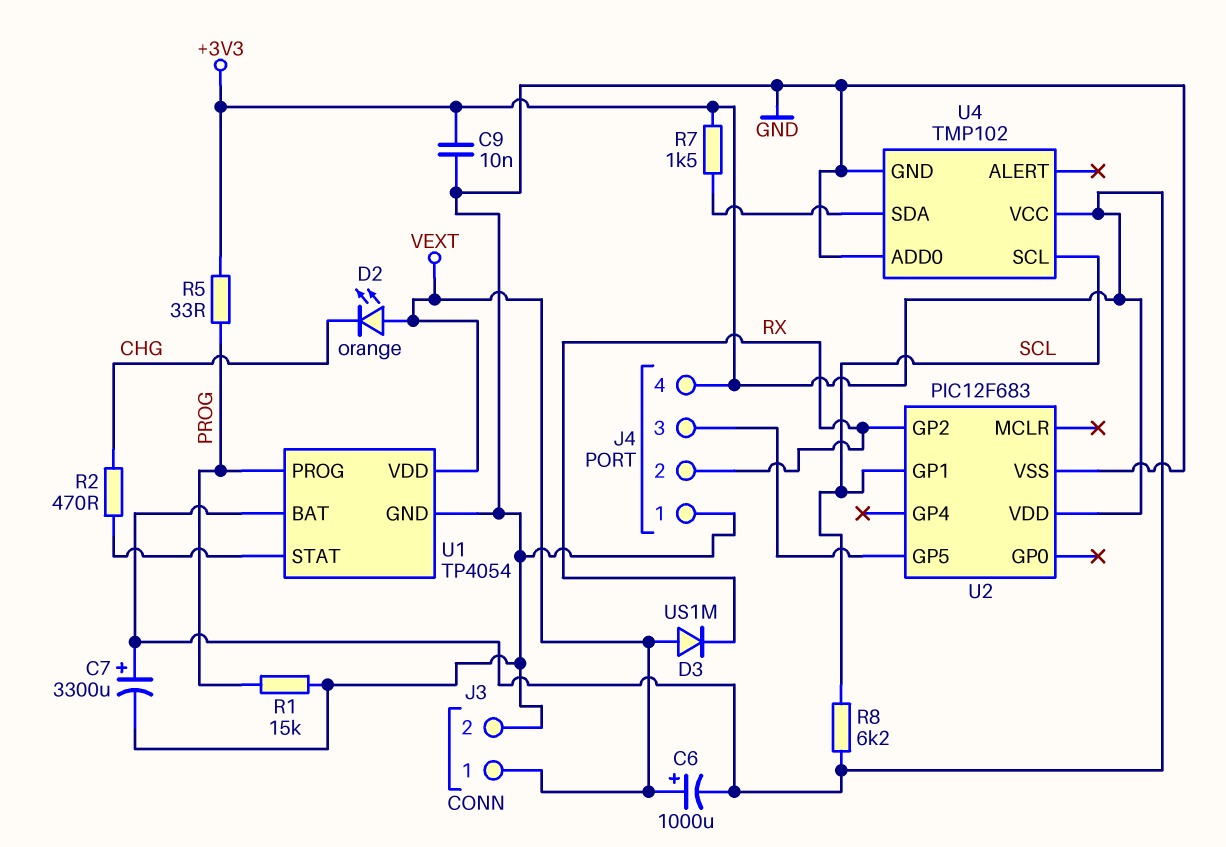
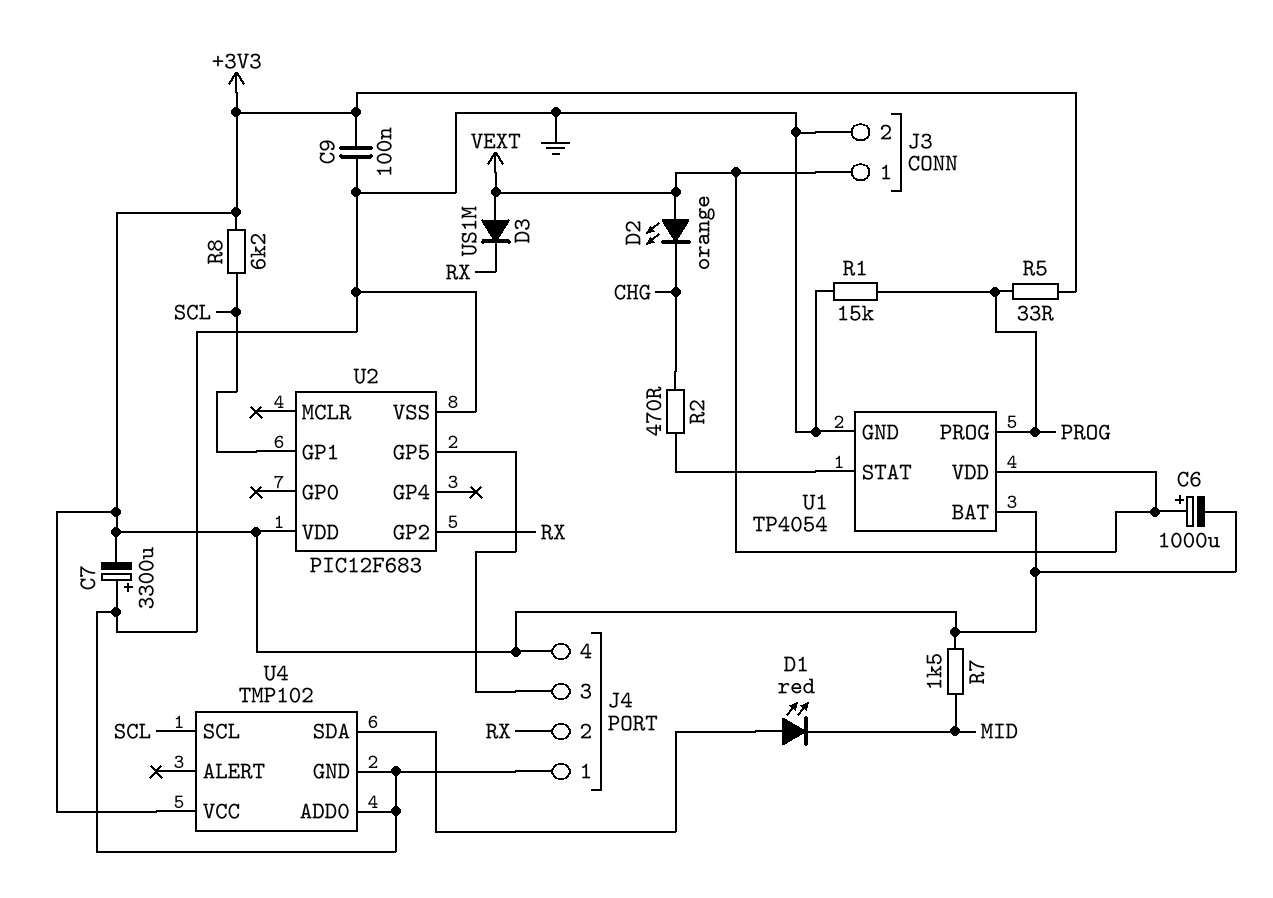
C7: 3300uF (plus +3V3, minus GND) -> 3300uF (plus GND, minus +3V3)
C9: 10nF (+3V3, GND) -> 100nF (+3V3, GND)
D1: none -> LED red (A U4/SDA, K MID)
R7: 1.5k (+3V3, U4/SDA) -> 1.5k (+3V3, MID)

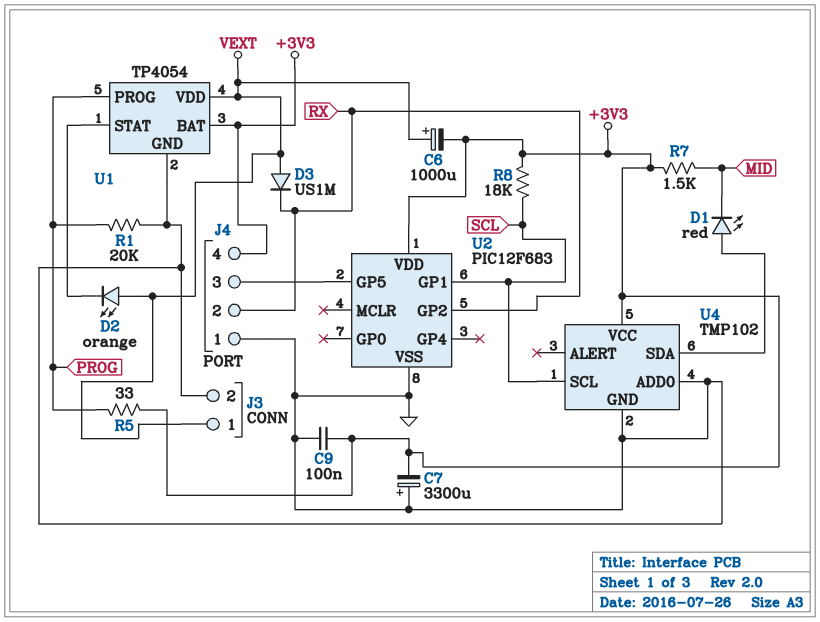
D2: LED orange (A VEXT, K CHG) -> LED orange (A VEXT, K U1/STAT)
R1: 15k (GND, PROG) -> 20k (GND, PROG)
R2: 470 (CHG, U1/STAT) -> none
R8: 6.2k (+3V3, SCL) -> 18k (+3V3, SCL)

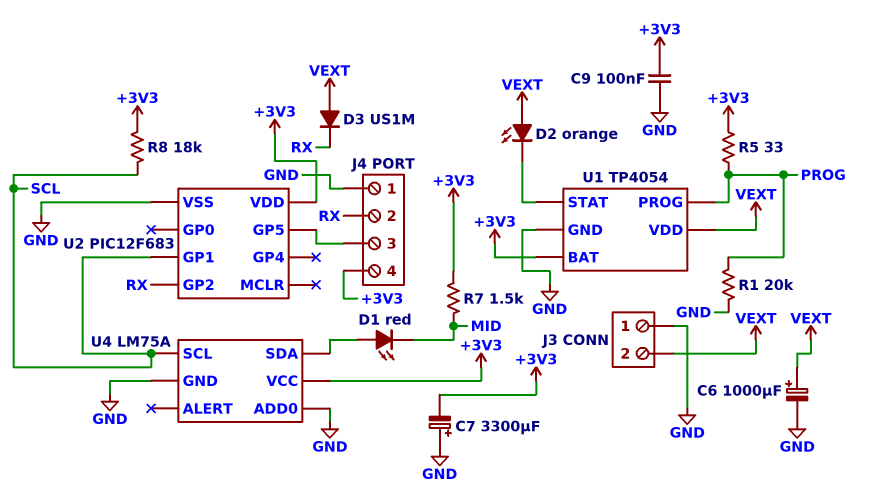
C6: 1000uF (plus VEXT, minus +3V3) -> 1000uF (plus VEXT, minus GND)
J3 pin 1: VEXT -> GND
J3 pin 2: GND -> VEXT
U4: TMP102 -> LM75A

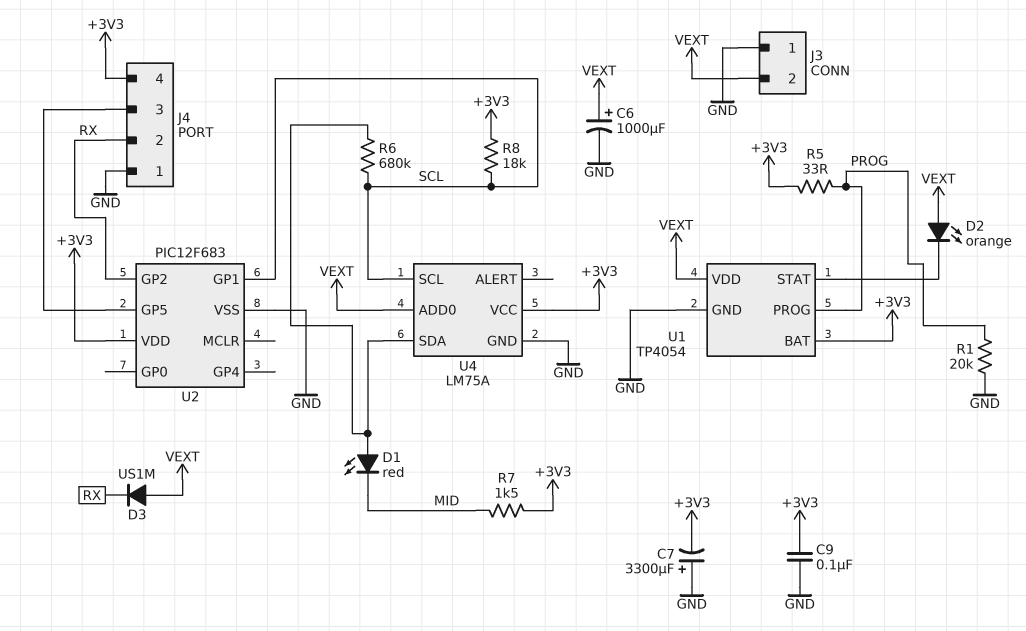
R6: none -> 680k (SCL, U4/SDA)
U4 pin ADD0: GND -> VEXT

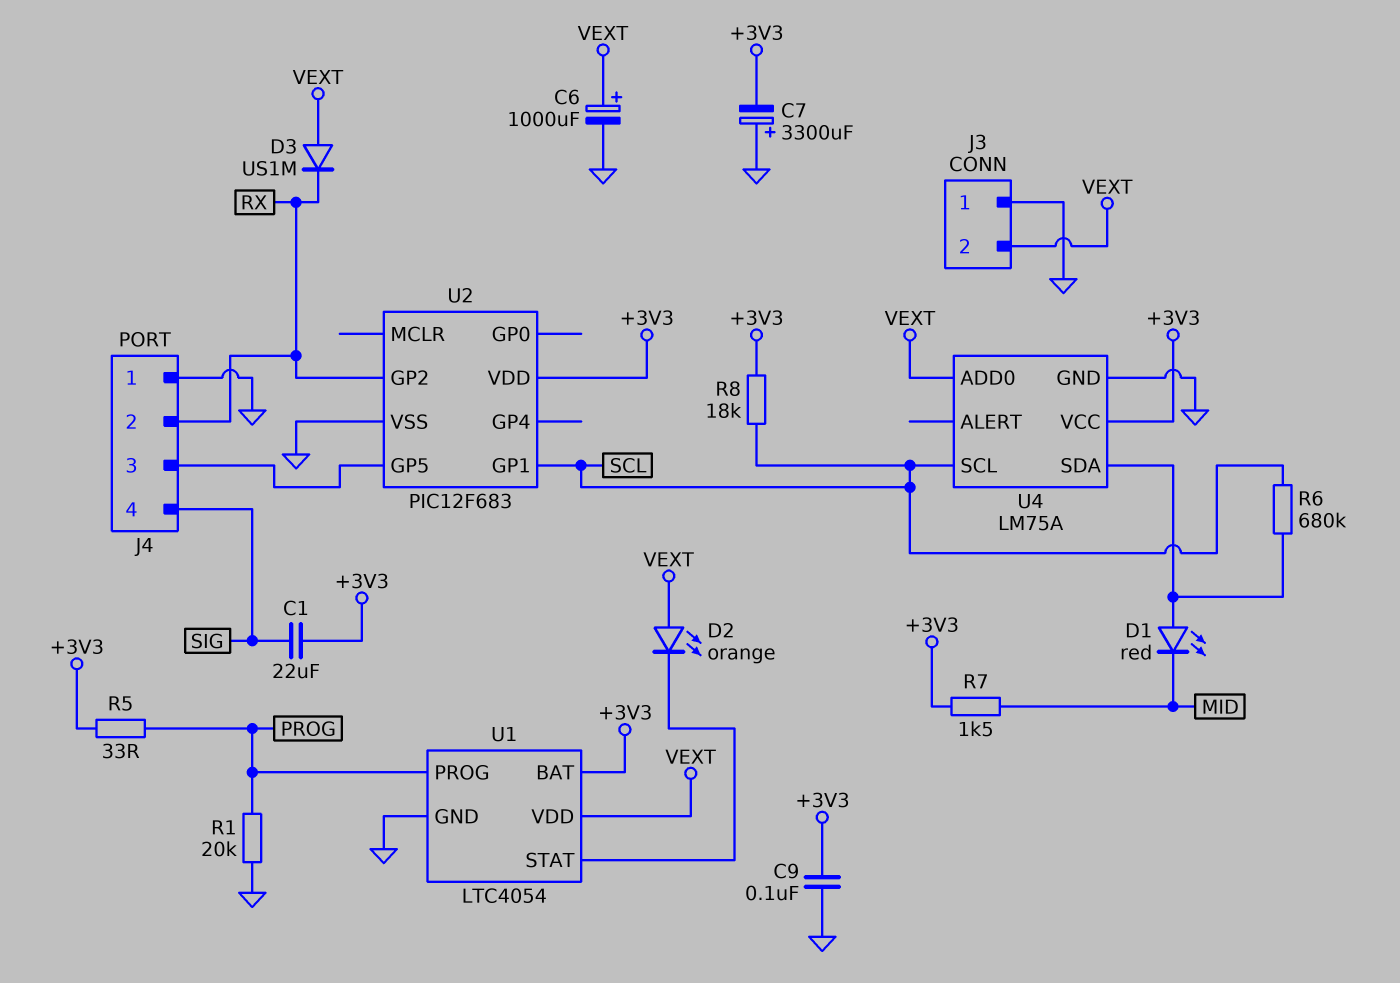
C1: none -> 22uF (+3V3, SIG)
J4 pin 4: +3V3 -> SIG
U1: TP4054 -> LTC4054

